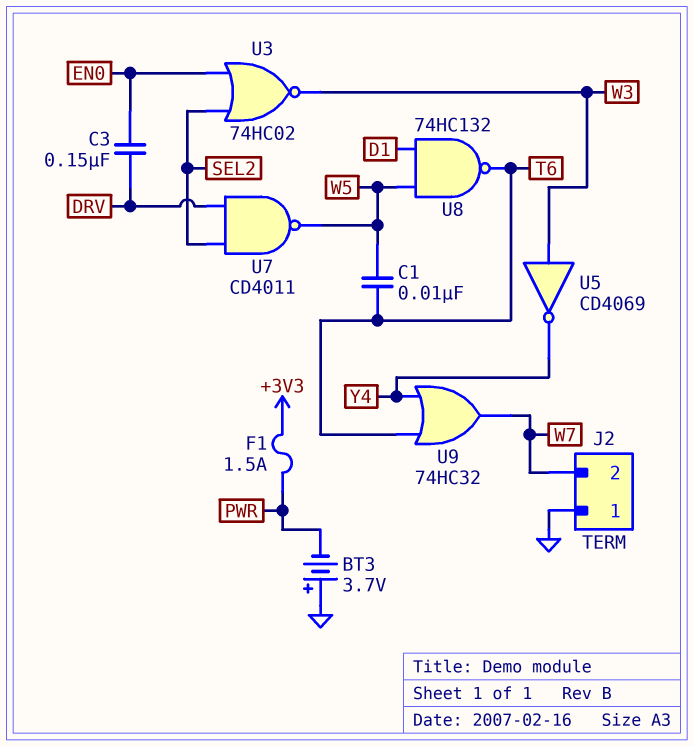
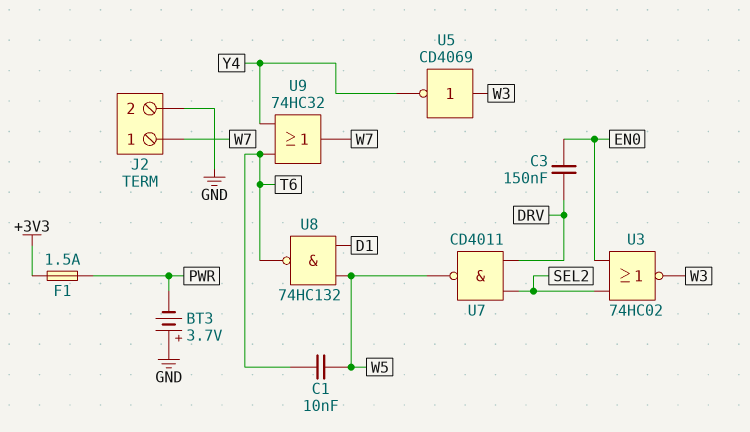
J2 pin 1: GND -> W7
J2 pin 2: W7 -> GND

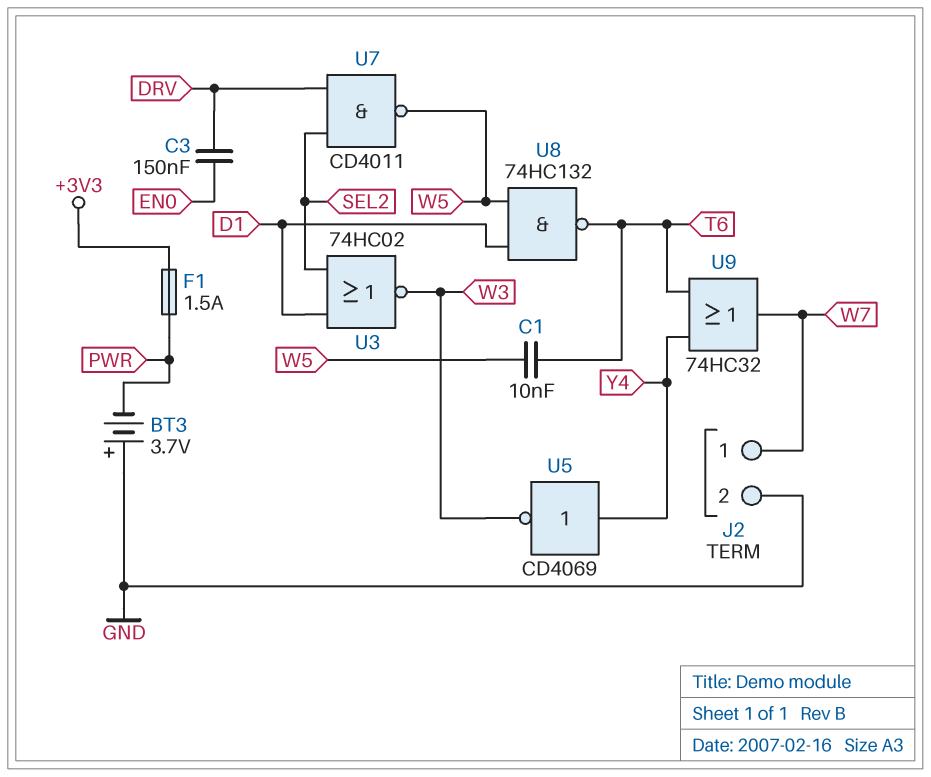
U3: NOR 74HC02 (in EN0, in SEL2, out W3) -> NOR 74HC02 (in D1, in SEL2, out W3)
U5: NOT CD4069 (in W3, out Y4) -> NOT CD4069 (in Y4, out W3)

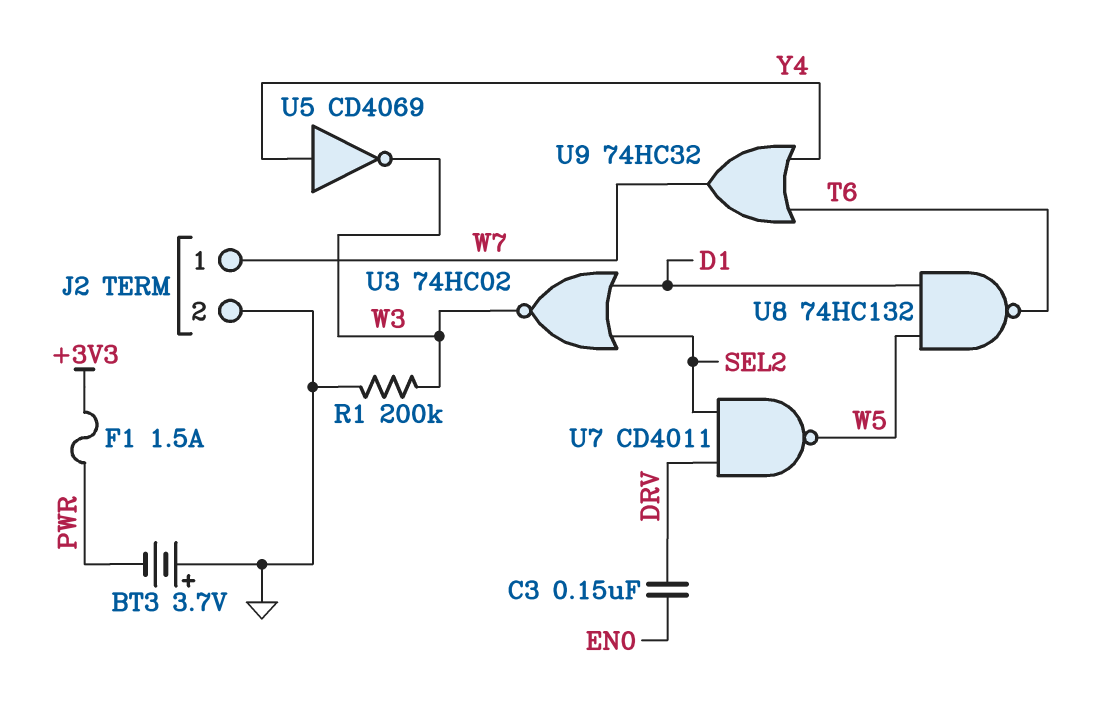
C1: 10nF (T6, W5) -> none
R1: none -> 200k (GND, W3)

